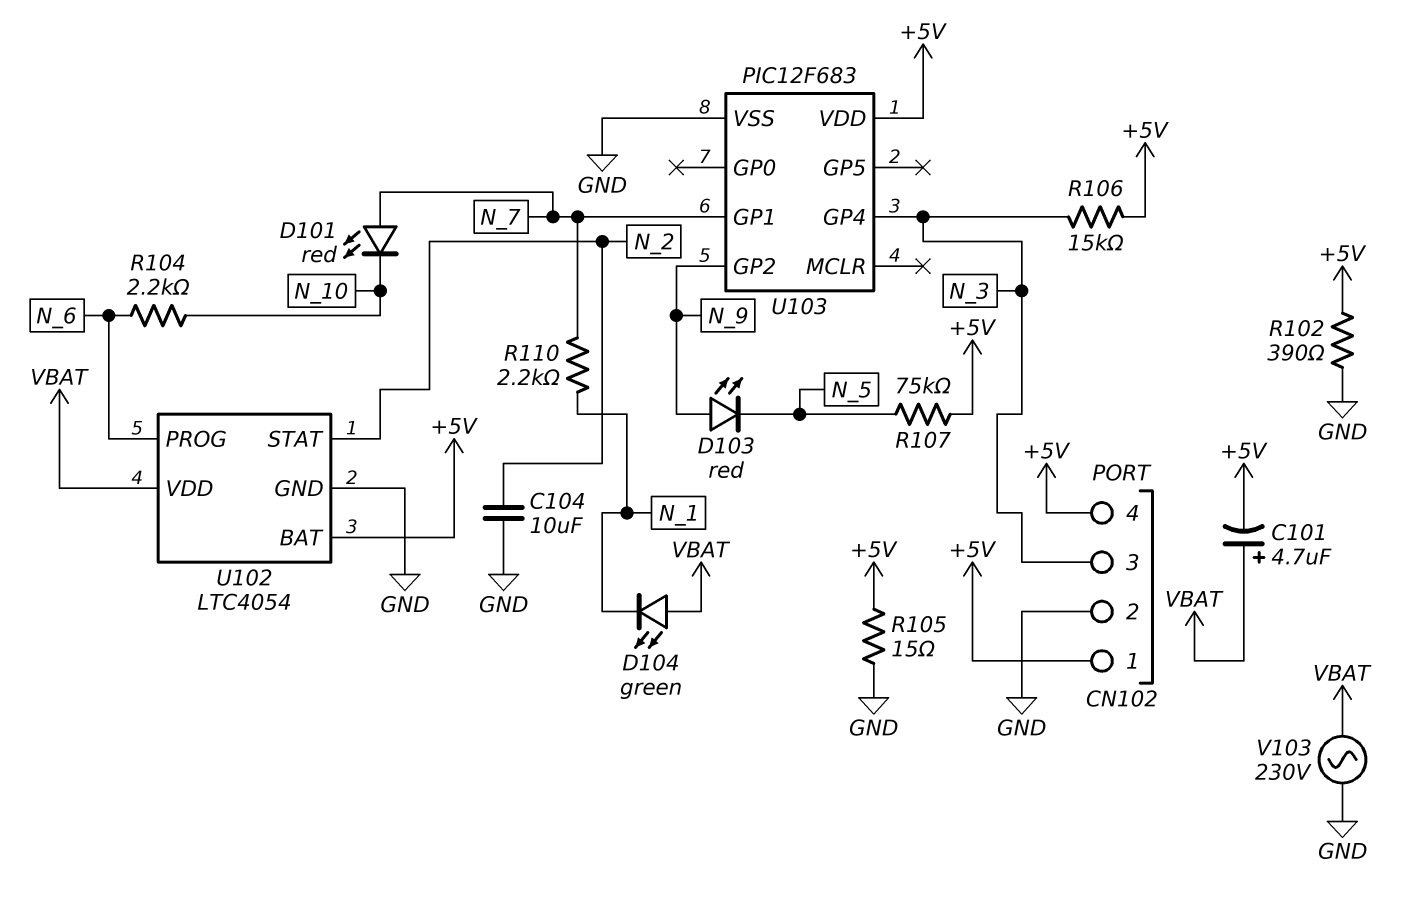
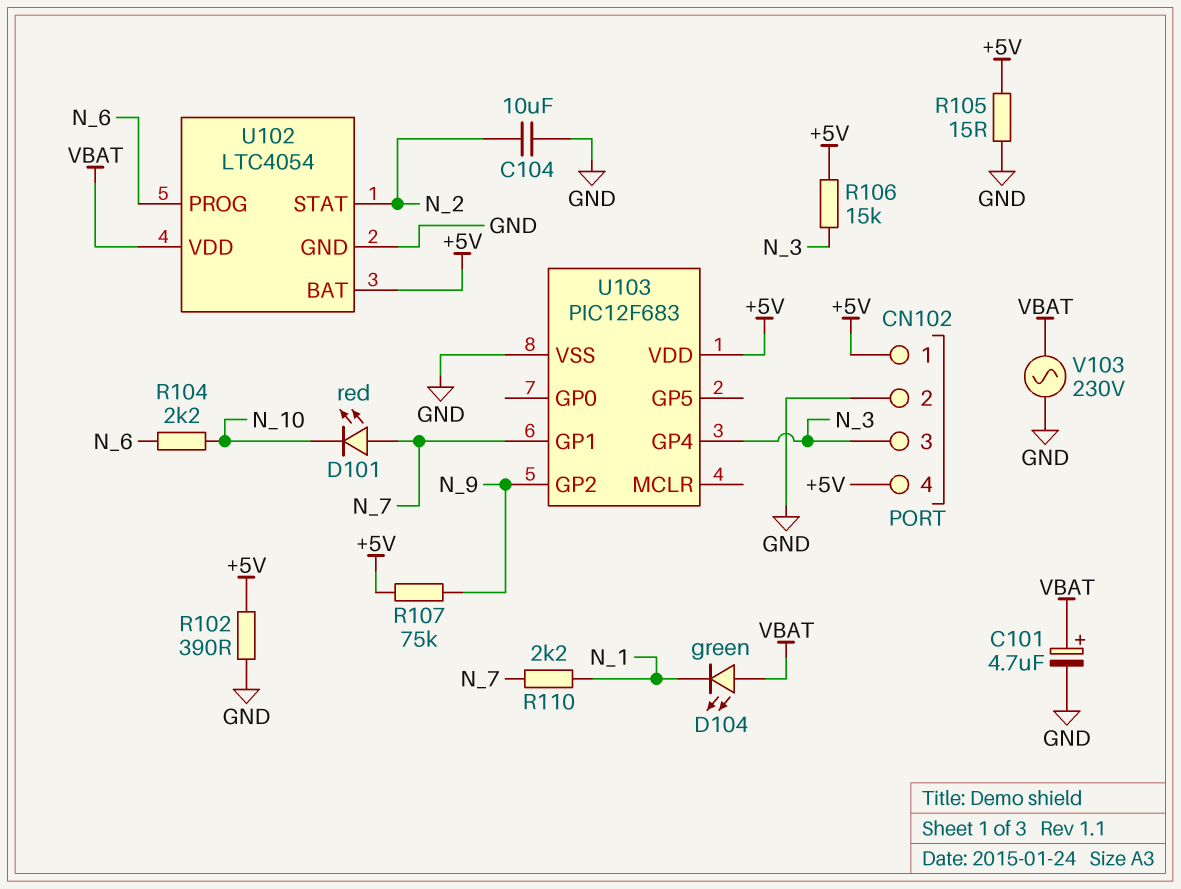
C101: 4.7uF (plus VBAT, minus +5V) -> 4.7uF (plus VBAT, minus GND)
D103: LED red (A N_9, K N_5) -> none
R107: 75k (+5V, N_5) -> 75k (+5V, N_9)

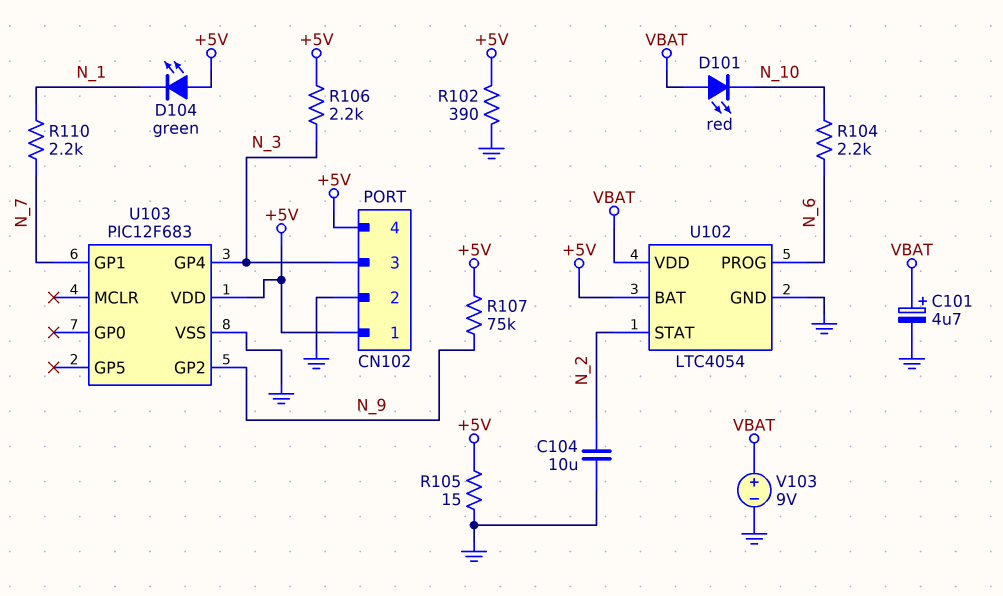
D101: LED red (A N_7, K N_10) -> LED red (A VBAT, K N_10)
D104: LED green (A VBAT, K N_1) -> LED green (A +5V, K N_1)
R106: 15k (+5V, N_3) -> 2.2k (+5V, N_3)
V103: AC 230V (GND, VBAT) -> 9V (plus VBAT, minus GND)

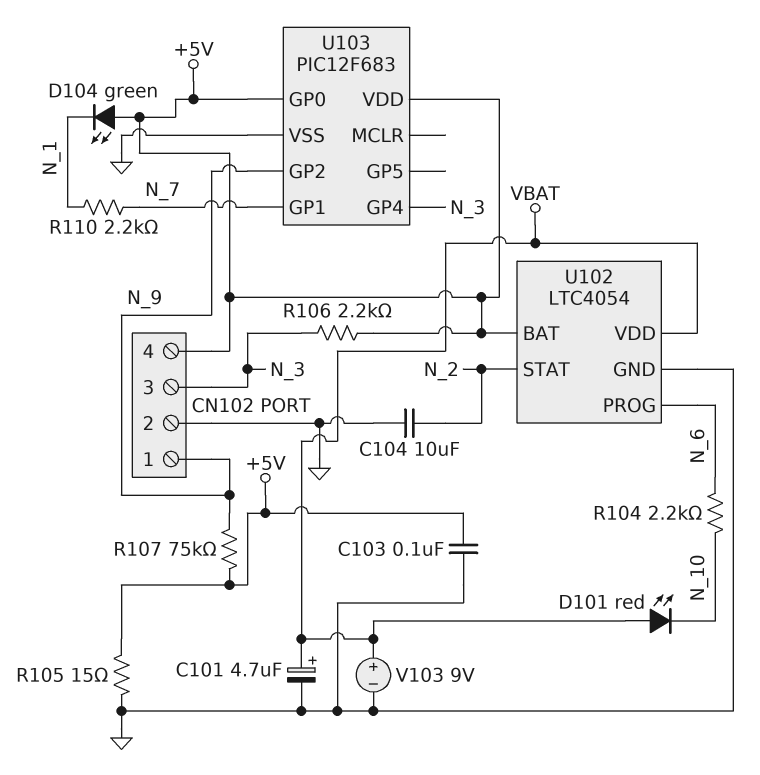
C103: none -> 100nF (+5V, GND)
CN102 pin 1: +5V -> N_9
R102: 390 (+5V, GND) -> none
U103 pin GP0: none -> +5V

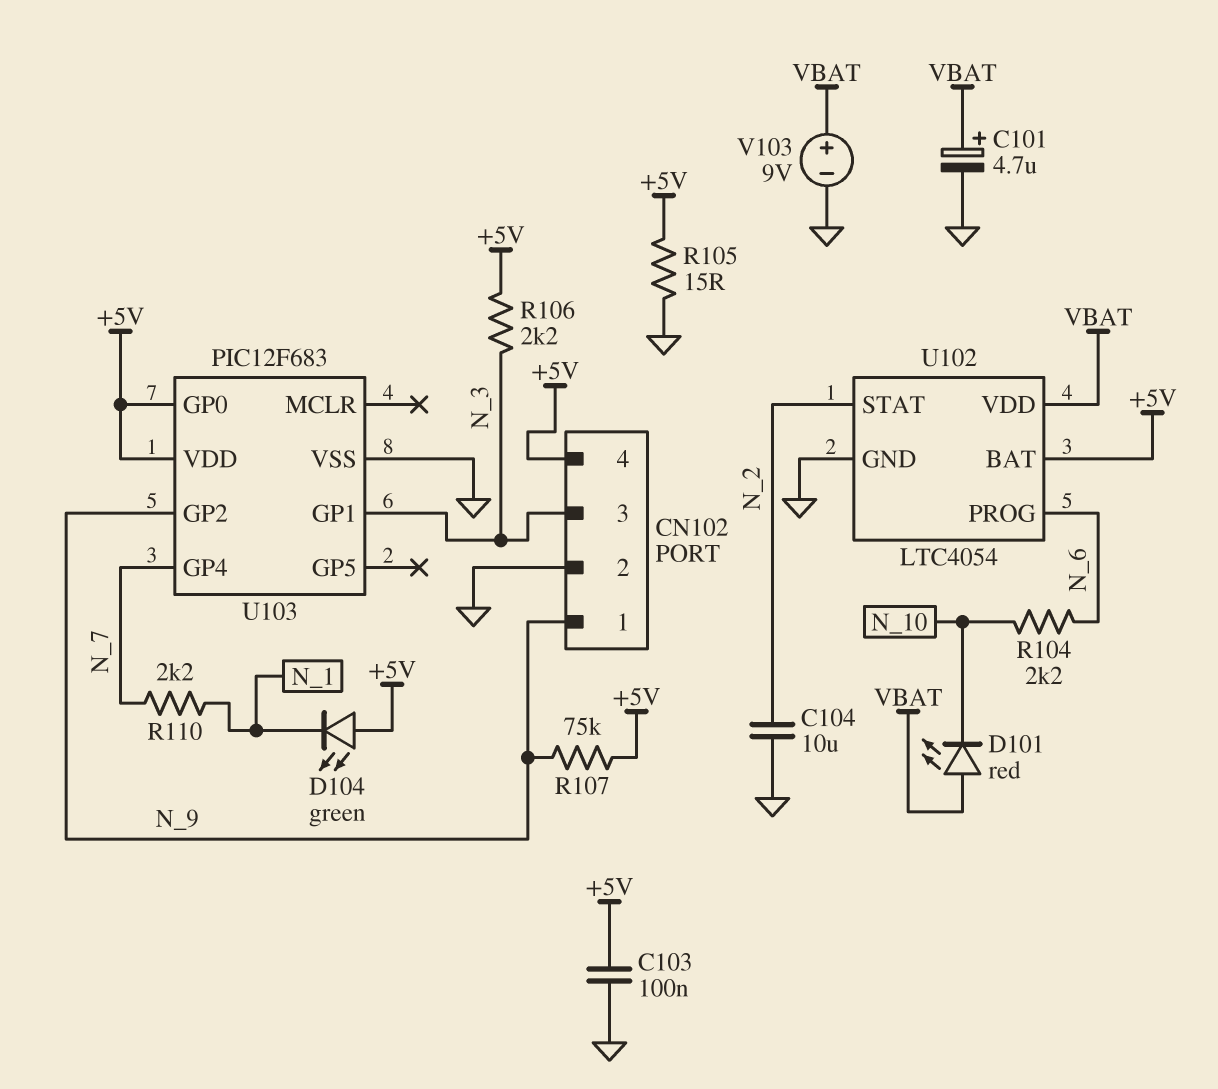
U103 pin GP1: N_7 -> N_3
U103 pin GP4: N_3 -> N_7

